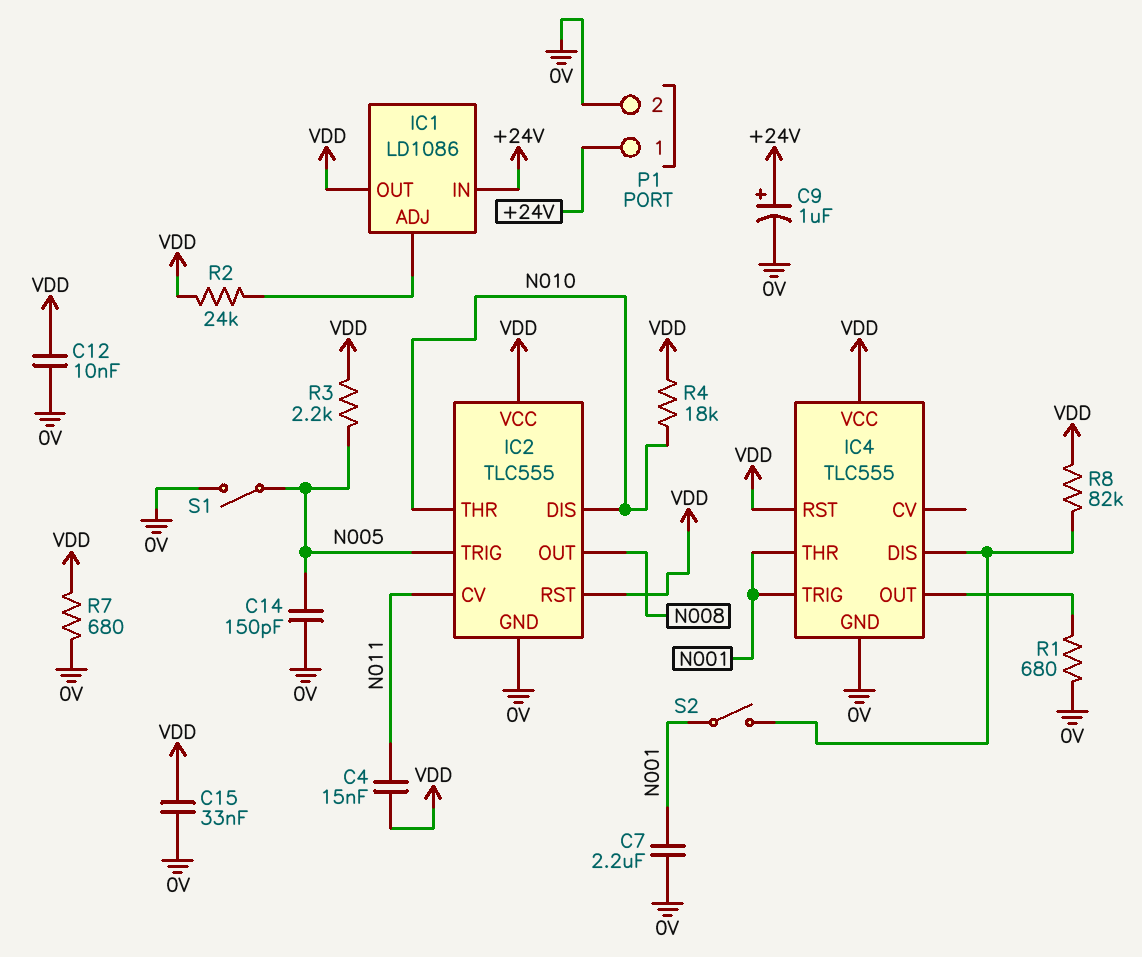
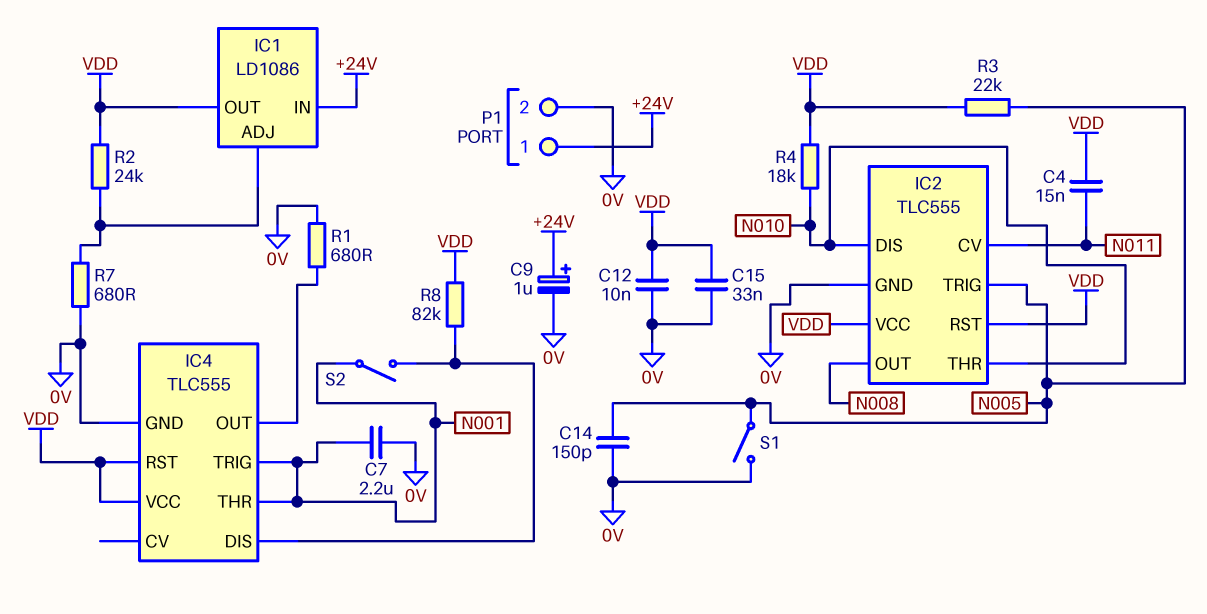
R3: 2.2k (N005, VDD) -> 22k (N005, VDD)
R7: 680 (0V, VDD) -> 680 (0V, IC1/ADJ)

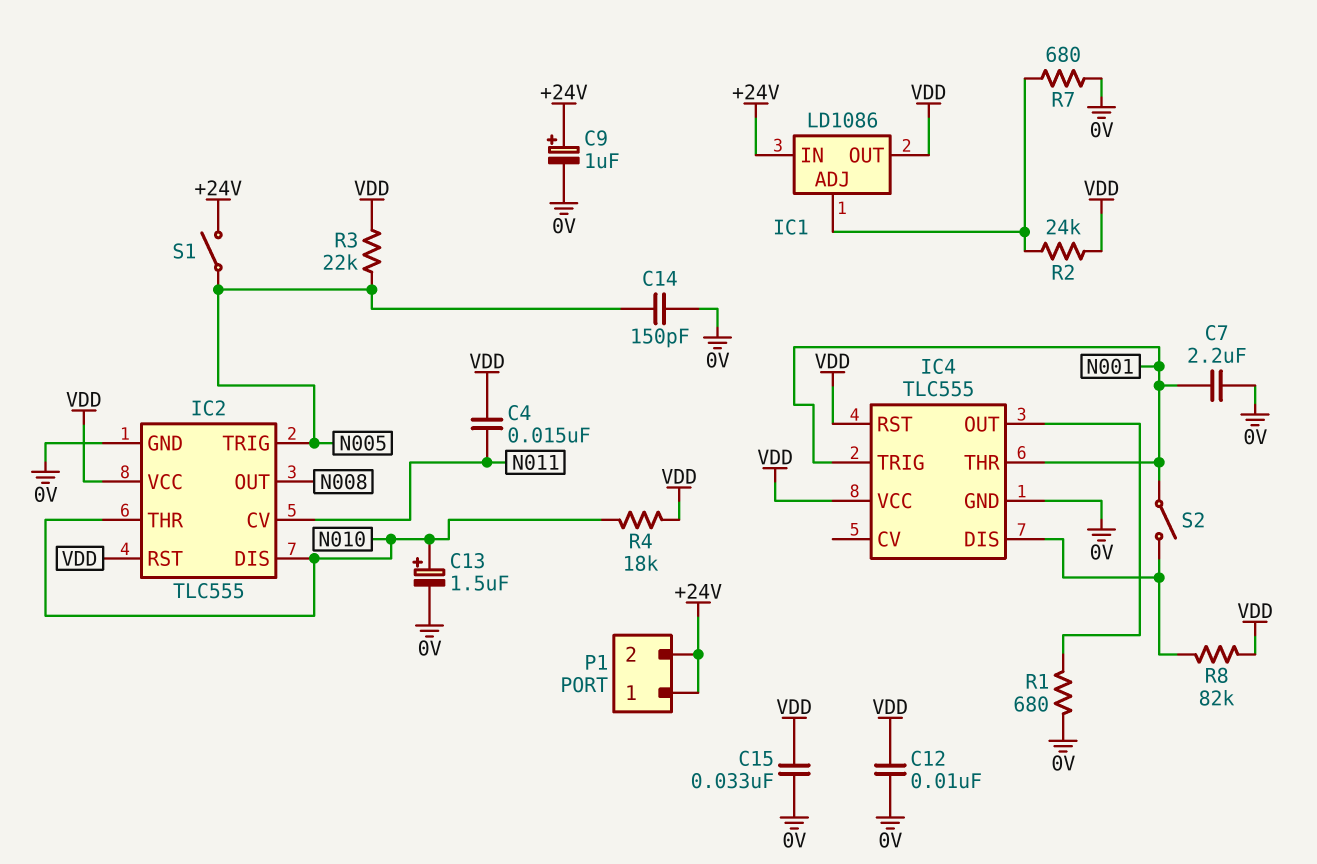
C13: none -> 1.5uF (plus N010, minus 0V)
P1 pin 2: 0V -> +24V
S1: switch (0V, N005) -> switch (+24V, N005)

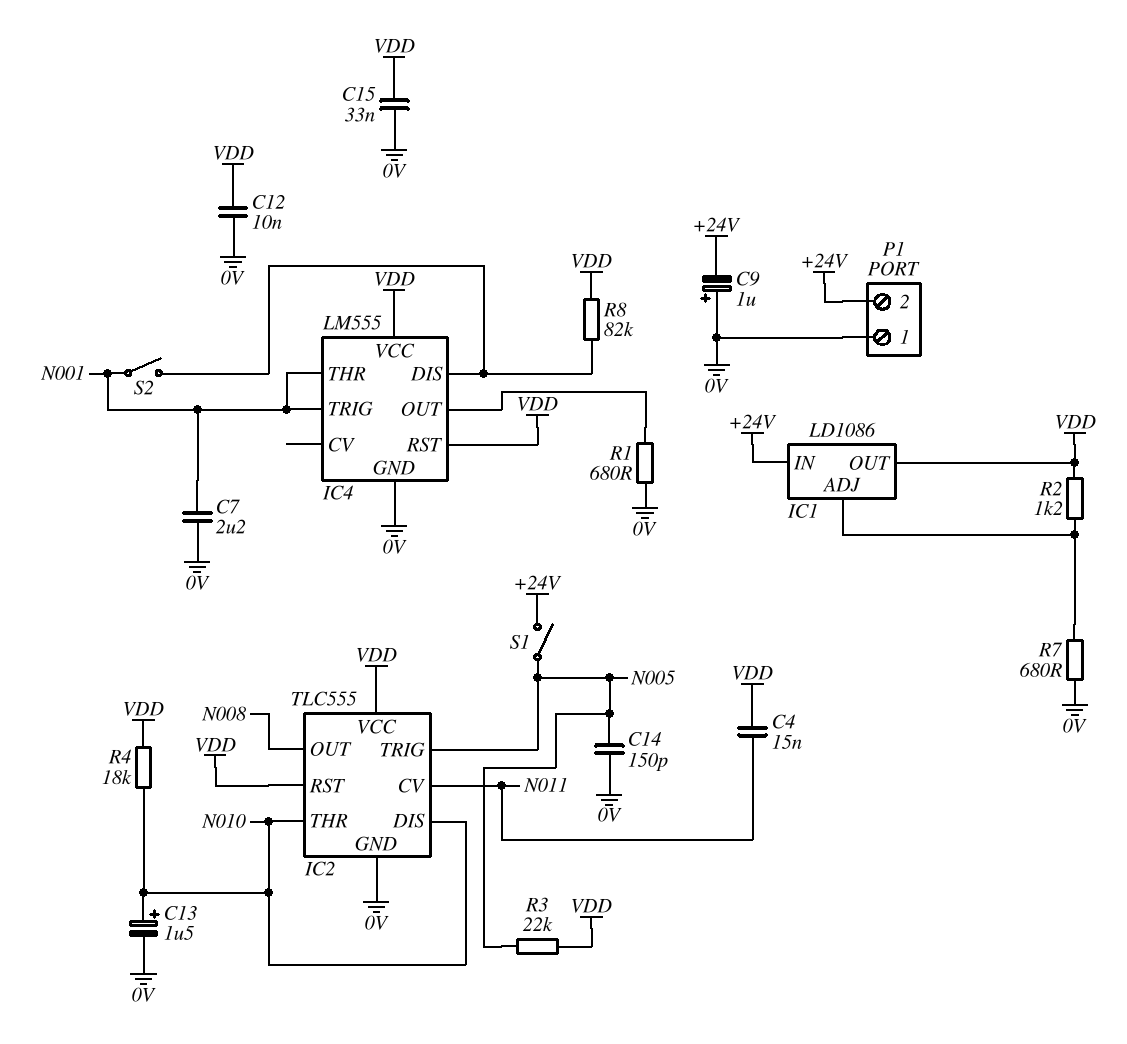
C9: 1uF (plus +24V, minus 0V) -> 1uF (plus 0V, minus +24V)
IC4: TLC555 -> LM555
P1 pin 1: +24V -> 0V
R2: 24k (IC1/ADJ, VDD) -> 1.2k (IC1/ADJ, VDD)

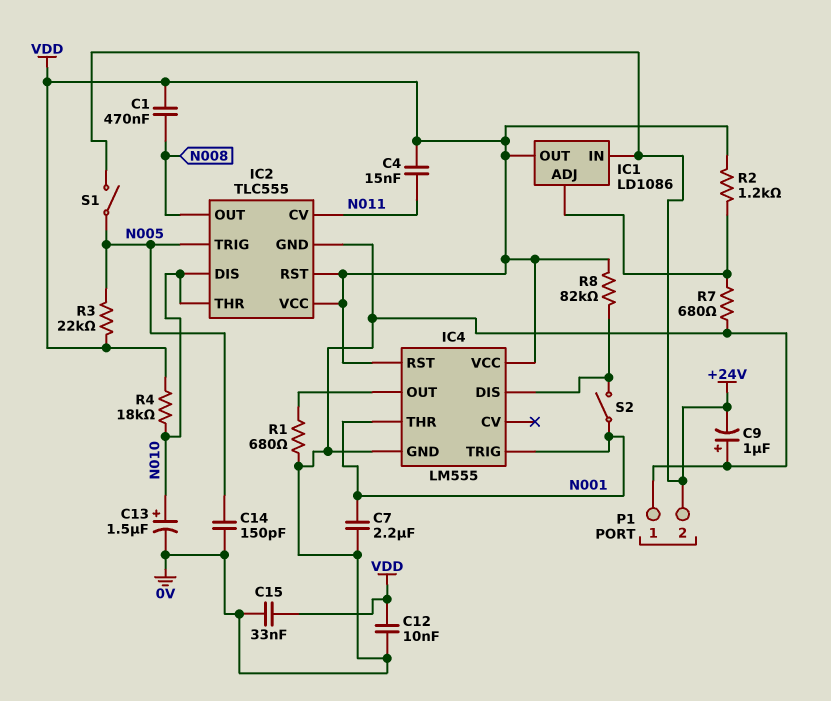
C1: none -> 470nF (N008, VDD)

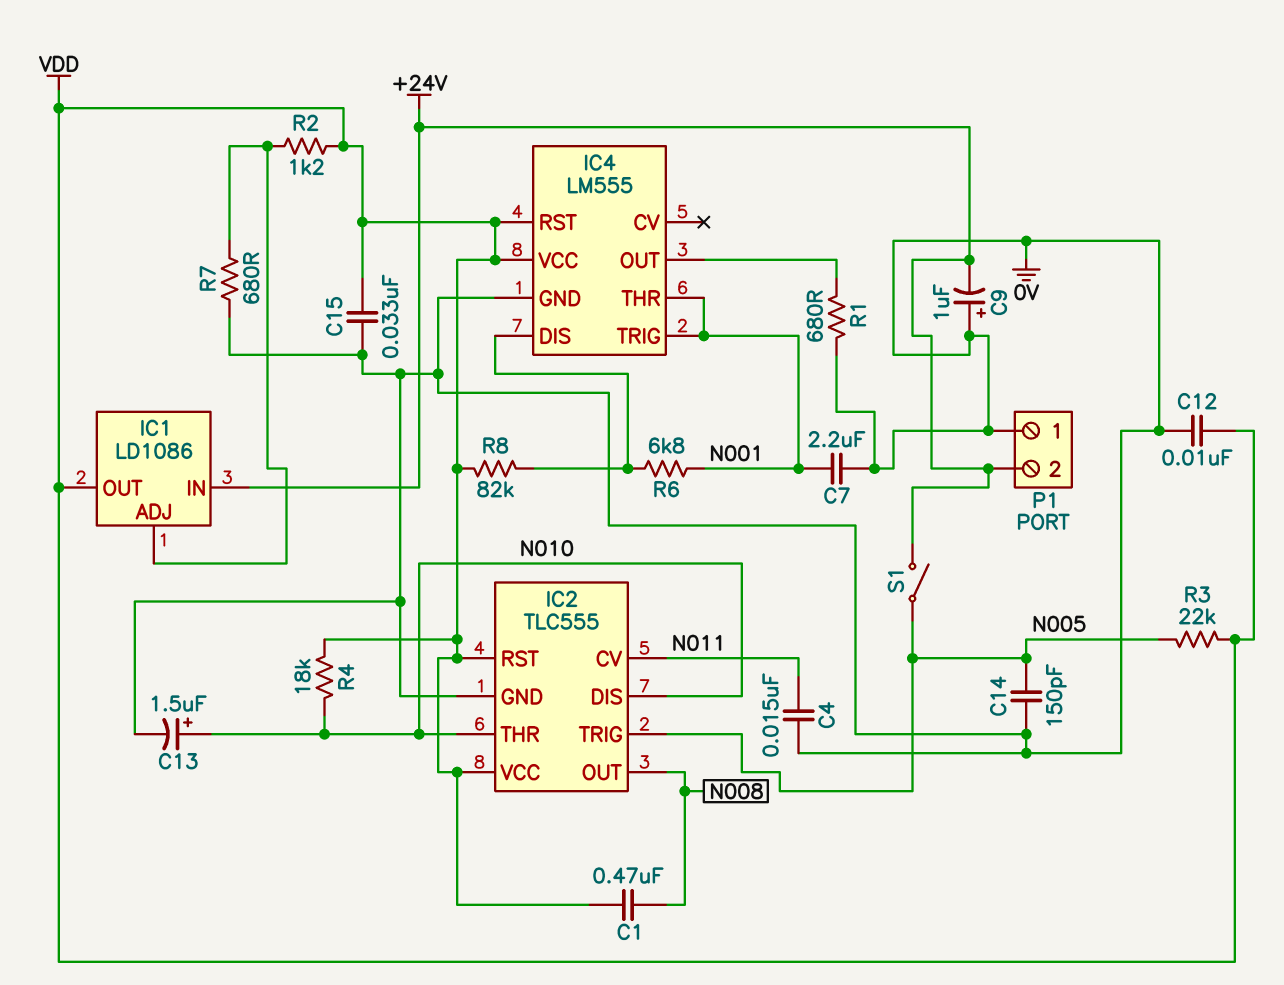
C4: 15nF (N011, VDD) -> 15nF (0V, N011)
R6: none -> 6.8k (IC4/DIS, N001)
S2: switch (IC4/DIS, N001) -> none

